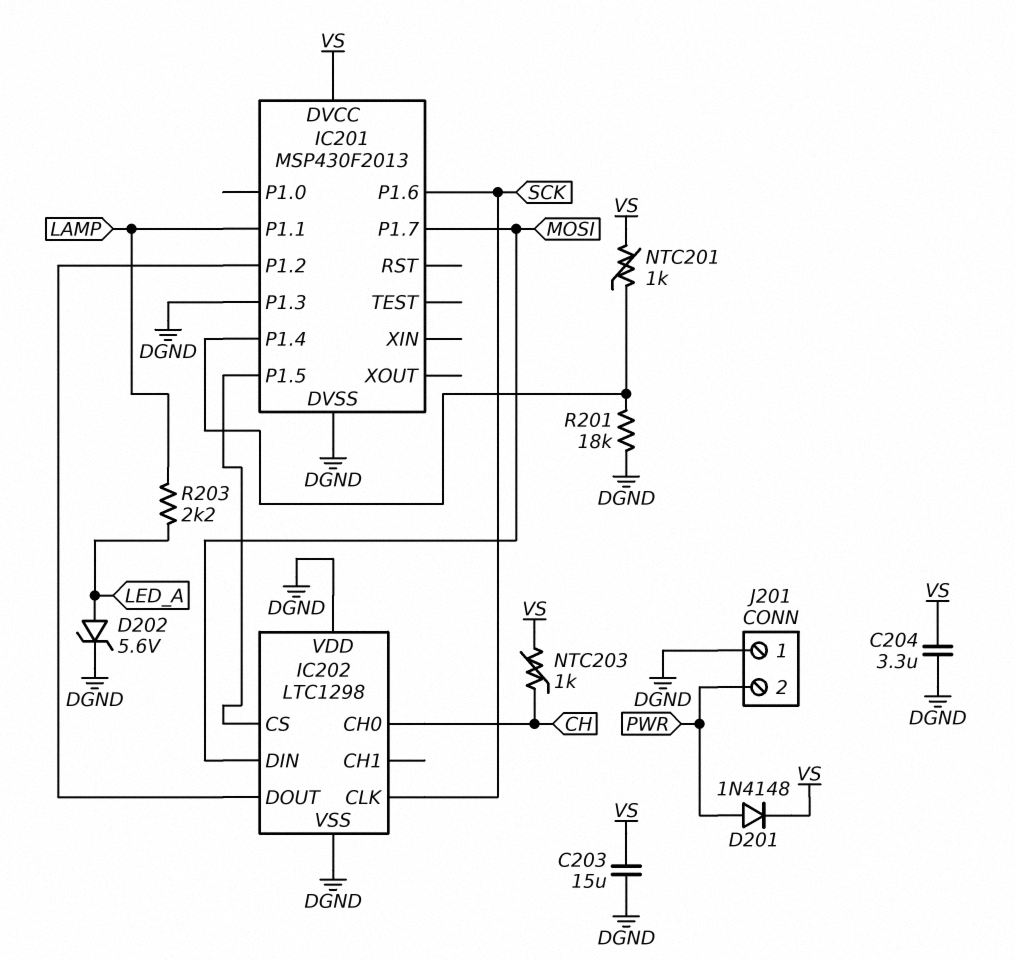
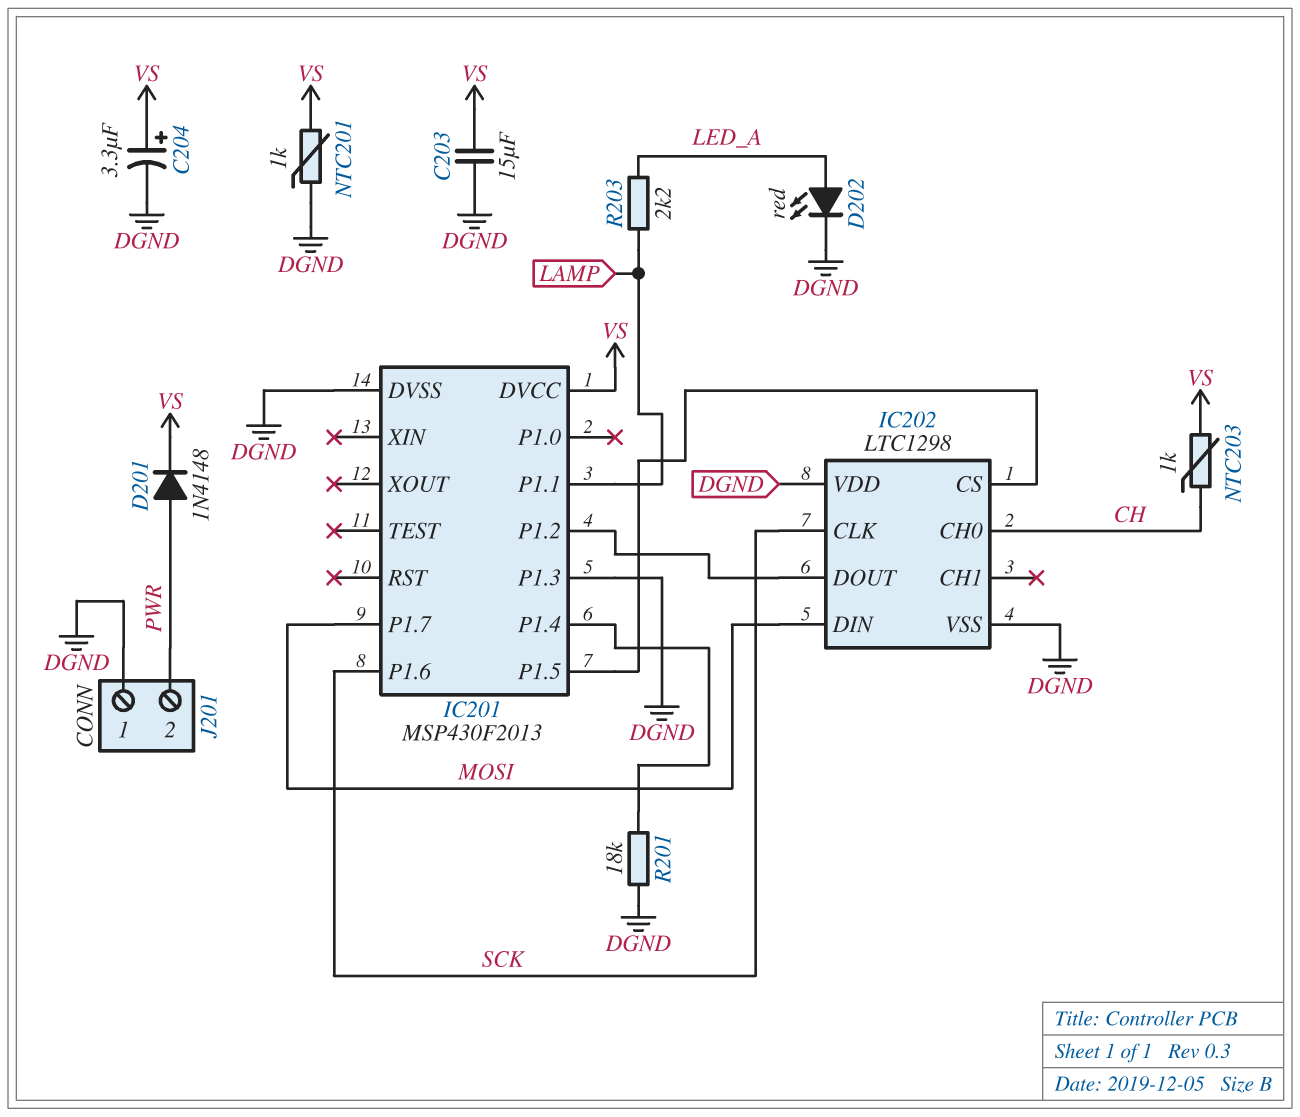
C204: 3.3uF (DGND, VS) -> 3.3uF (plus VS, minus DGND)
D202: zener 5.6V (A LED_A, K DGND) -> LED red (A LED_A, K DGND)
NTC201: 1k (IC201/P1.4, VS) -> 1k (DGND, VS)

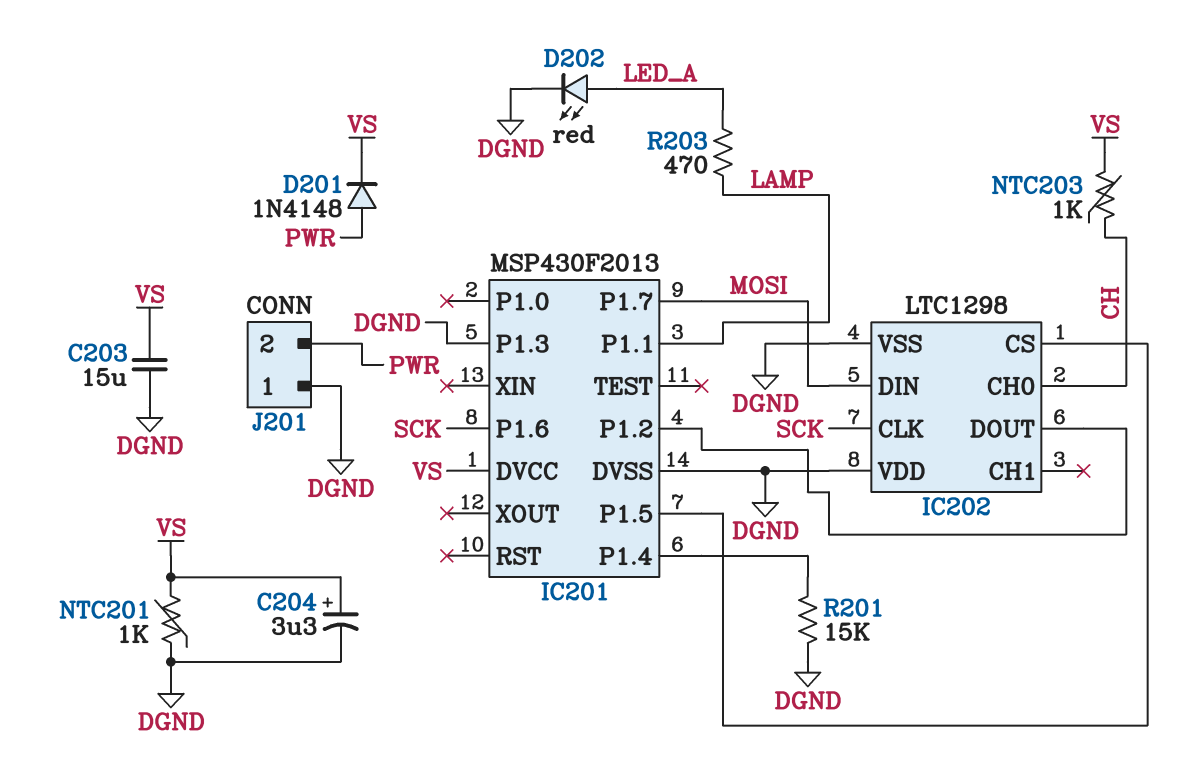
R201: 18k (DGND, IC201/P1.4) -> 15k (DGND, IC201/P1.4)
R203: 2.2k (LAMP, LED_A) -> 470 (LAMP, LED_A)

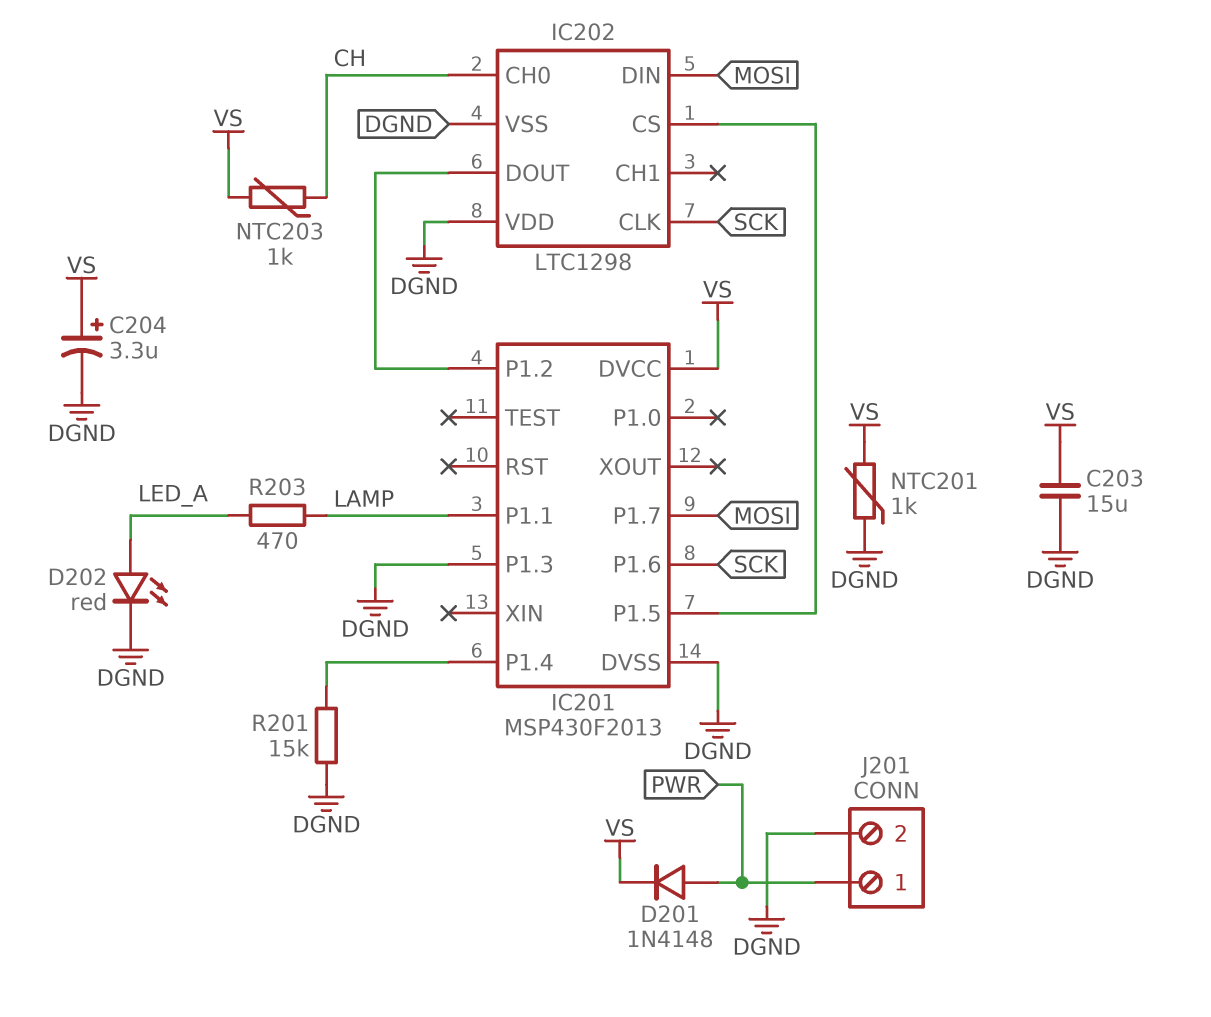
J201 pin 1: DGND -> PWR
J201 pin 2: PWR -> DGND

